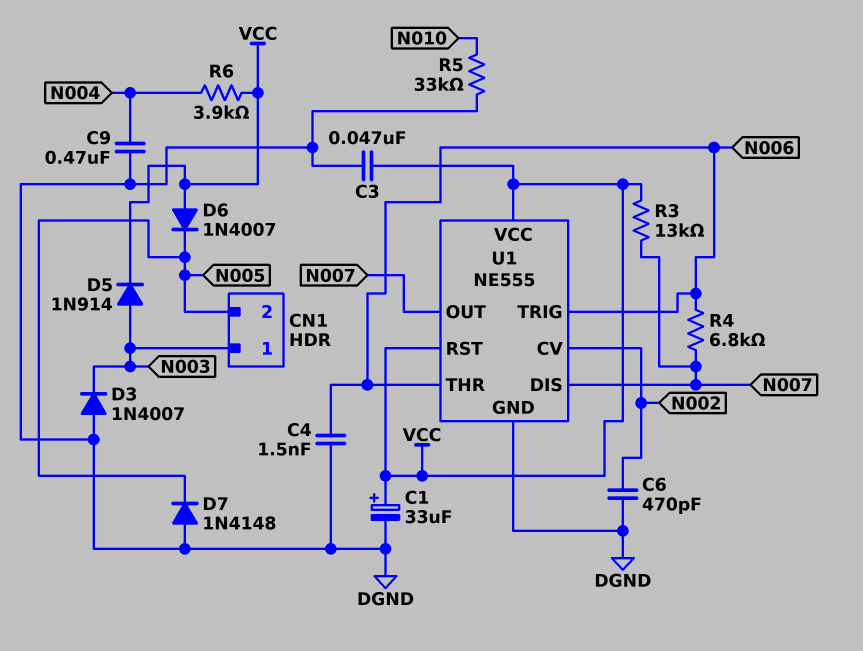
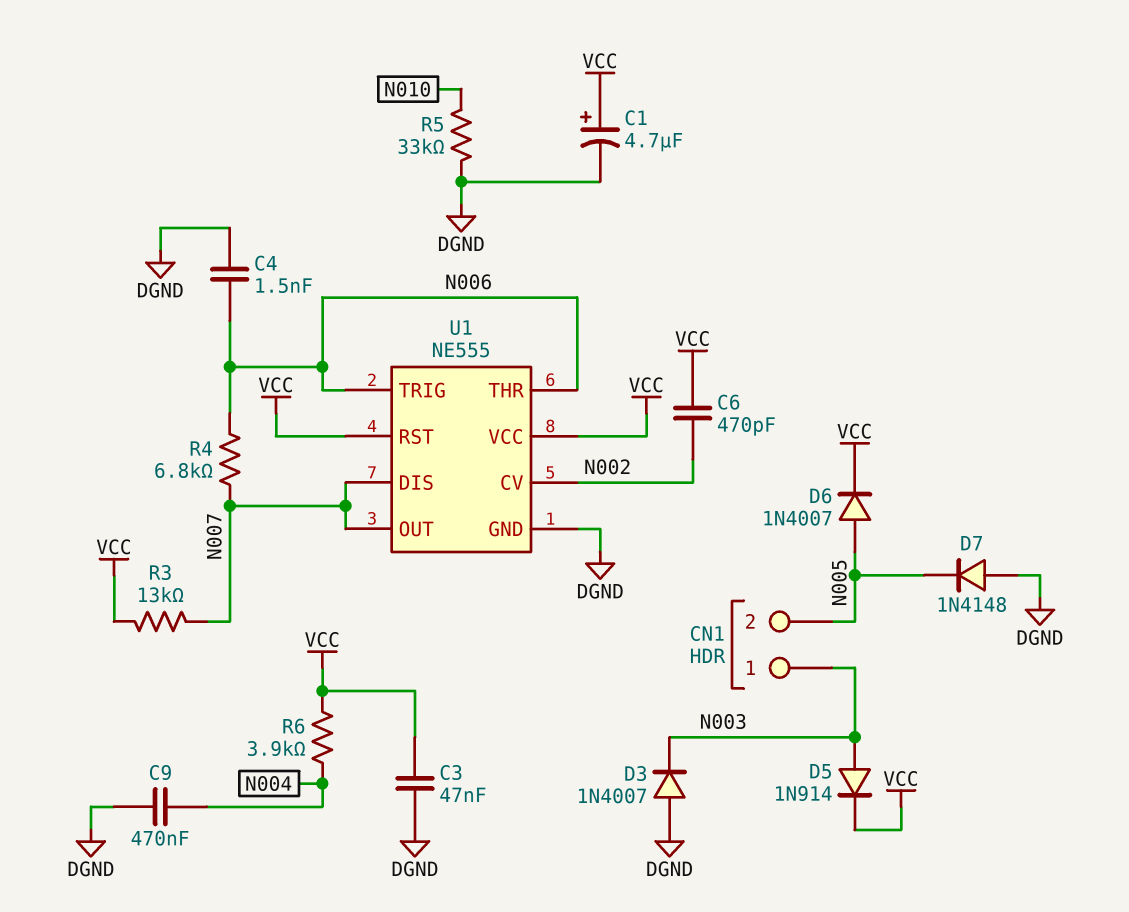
C1: 33uF (plus VCC, minus DGND) -> 4.7uF (plus VCC, minus DGND)
C6: 470pF (DGND, N002) -> 470pF (N002, VCC)
D6: diode 1N4007 (A VCC, K N005) -> diode 1N4007 (A N005, K VCC)

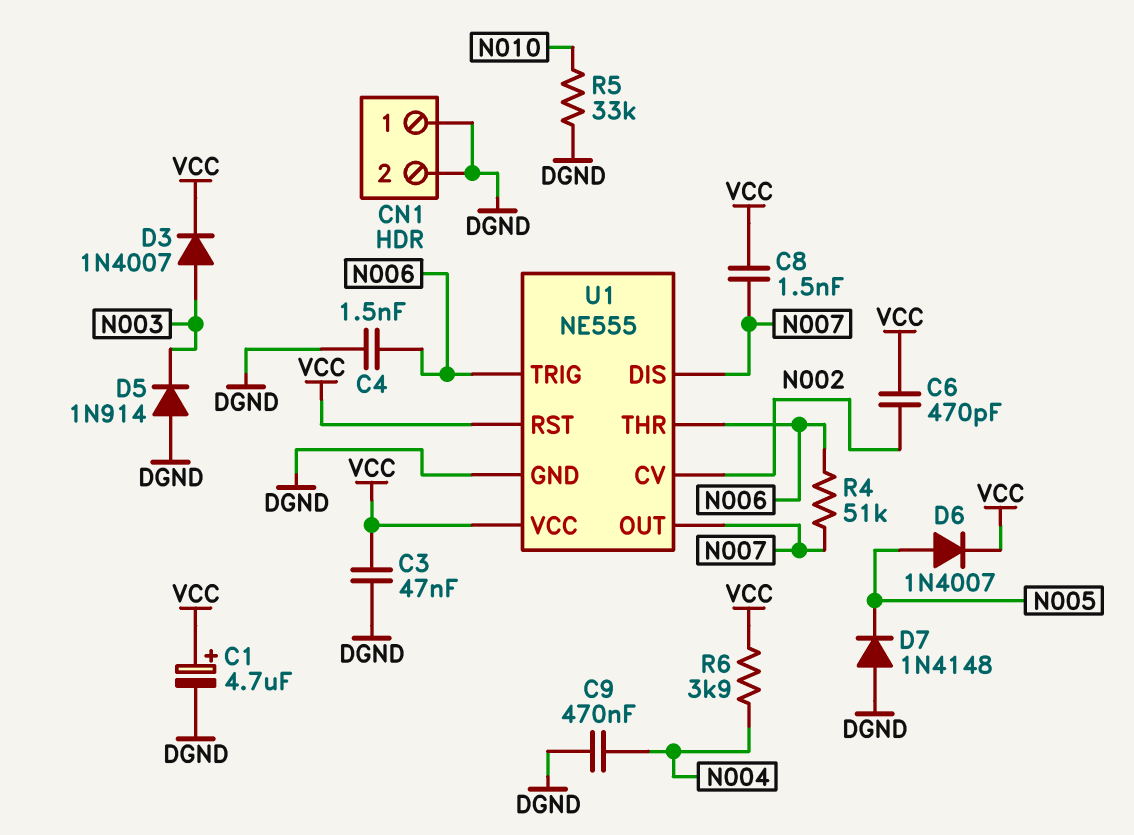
C8: none -> 1.5nF (N007, VCC)
CN1 pin 1: N003 -> DGND
CN1 pin 2: N005 -> DGND
D3: diode 1N4007 (A DGND, K N003) -> diode 1N4007 (A N003, K VCC)
D5: diode 1N914 (A N003, K VCC) -> diode 1N914 (A DGND, K N003)
R3: 13k (N007, VCC) -> none
R4: 6.8k (N006, N007) -> 51k (N006, N007)

